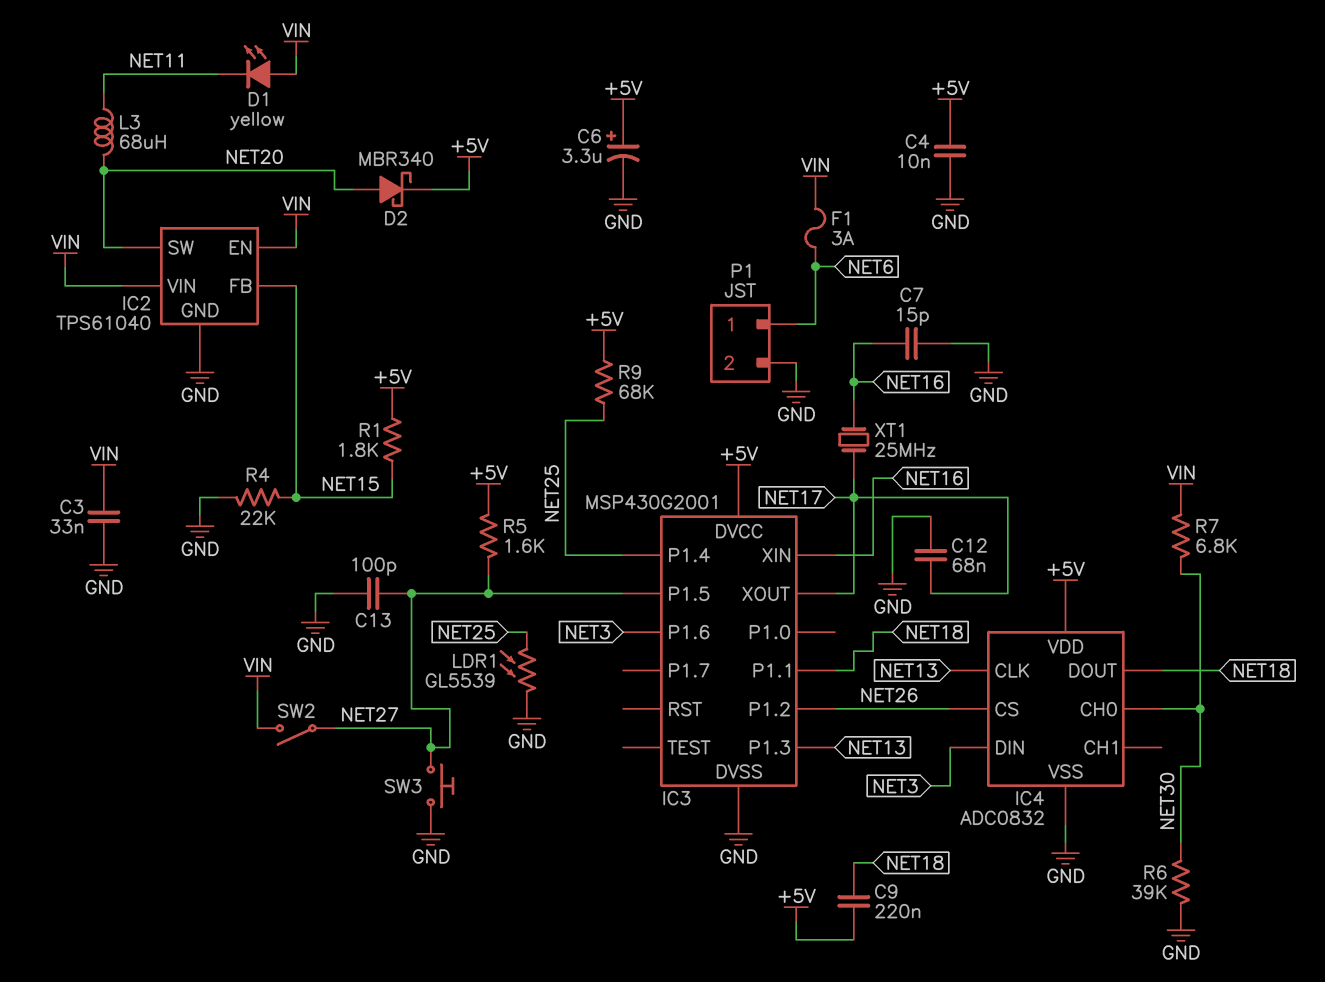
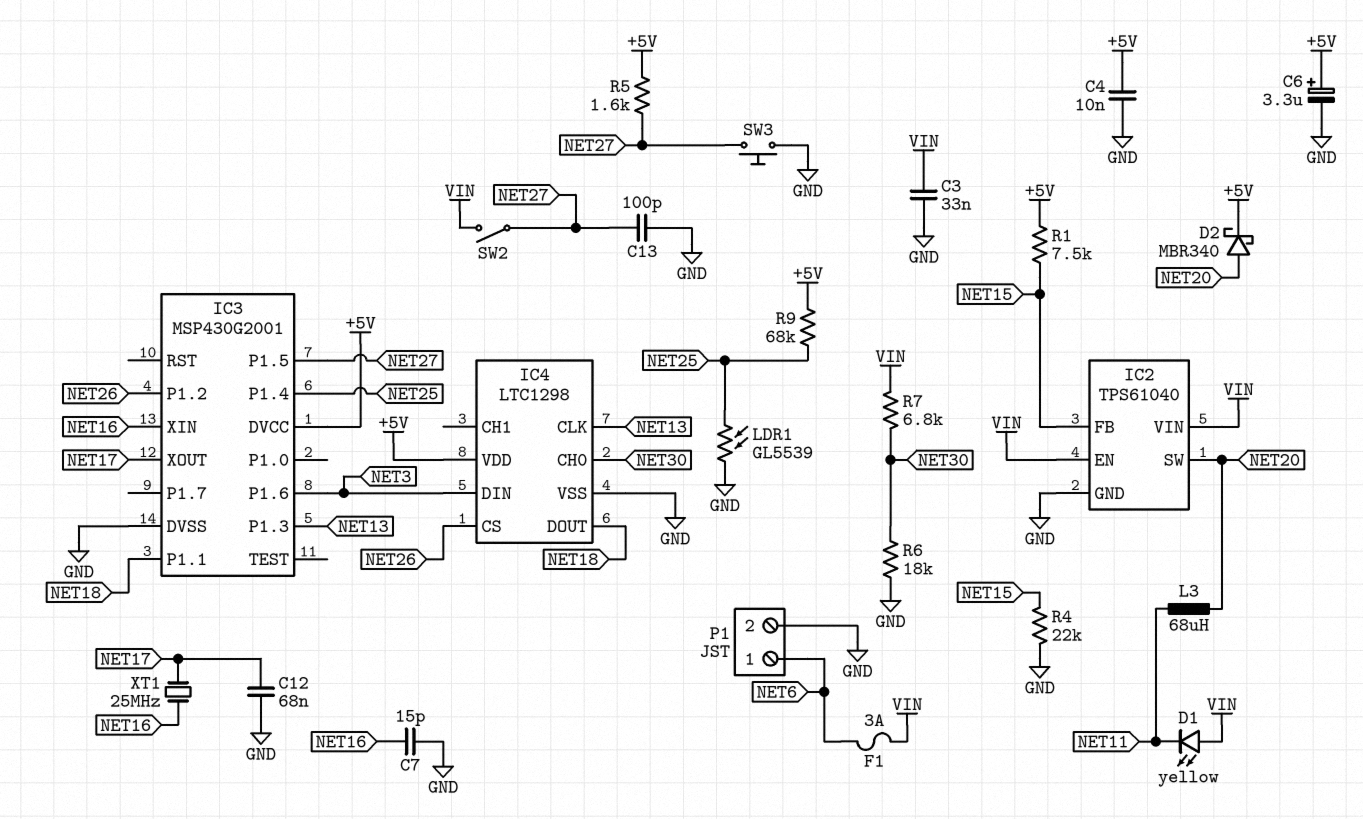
C9: 220nF (+5V, NET18) -> none
IC4: ADC0832 -> LTC1298
R1: 1.8k (+5V, NET15) -> 7.5k (+5V, NET15)
R6: 39k (GND, NET30) -> 18k (GND, NET30)

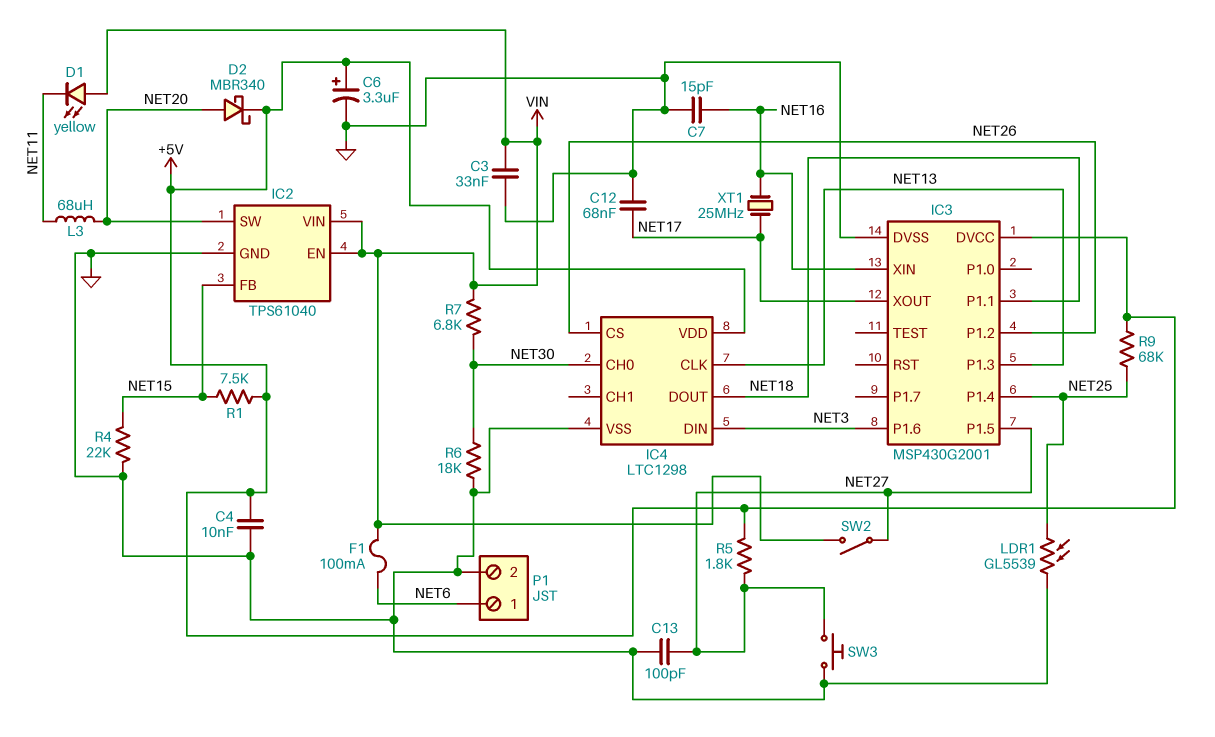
F1: 3A (NET6, VIN) -> 100mA (NET6, VIN)
R5: 1.6k (+5V, NET27) -> 1.8k (+5V, NET27)

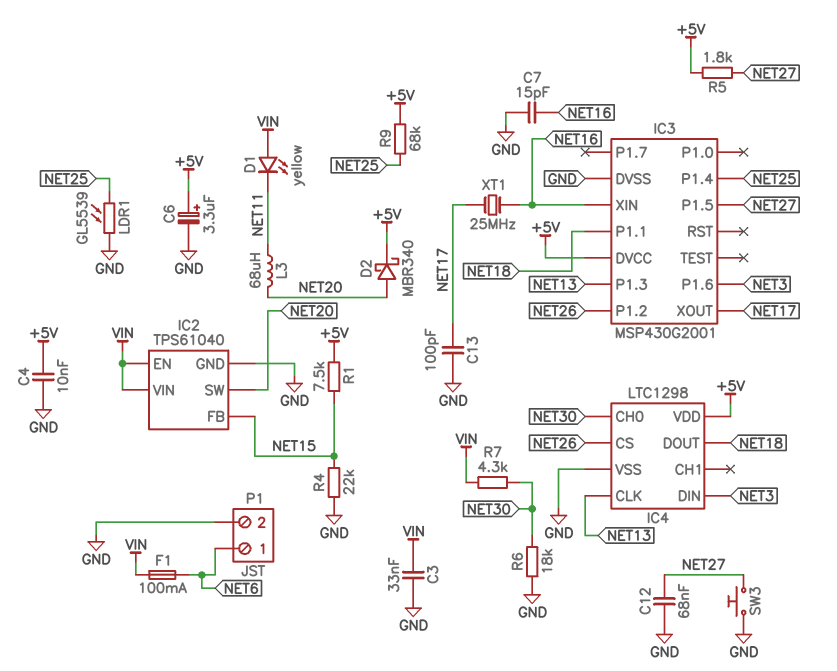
C12: 68nF (GND, NET17) -> 68nF (GND, NET27)
C13: 100pF (GND, NET27) -> 100pF (GND, NET17)
R7: 6.8k (NET30, VIN) -> 4.3k (NET30, VIN)
SW2: switch (NET27, VIN) -> none

